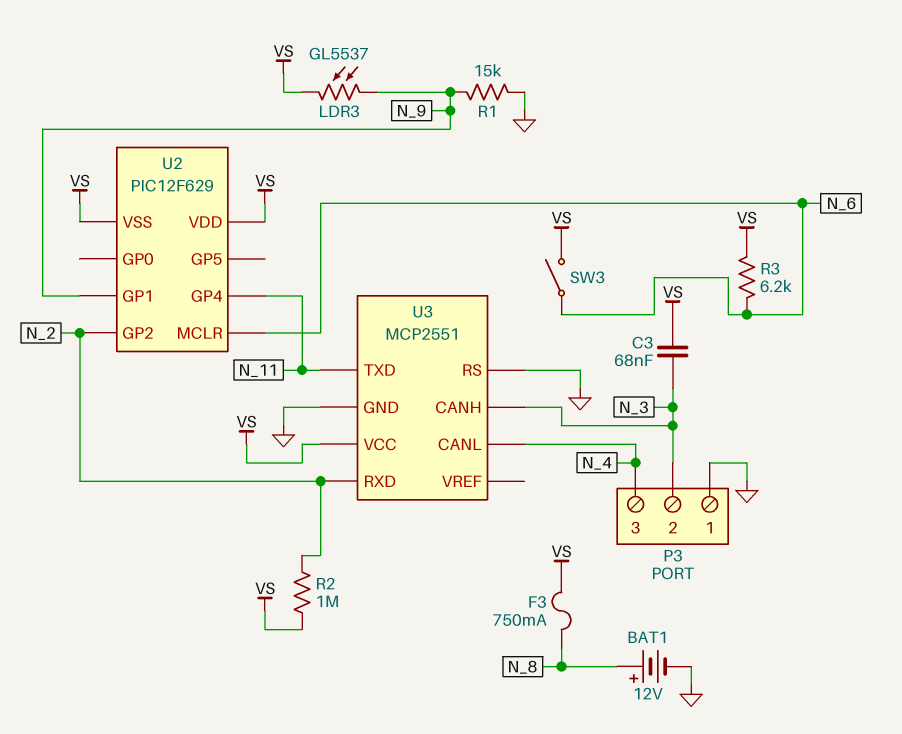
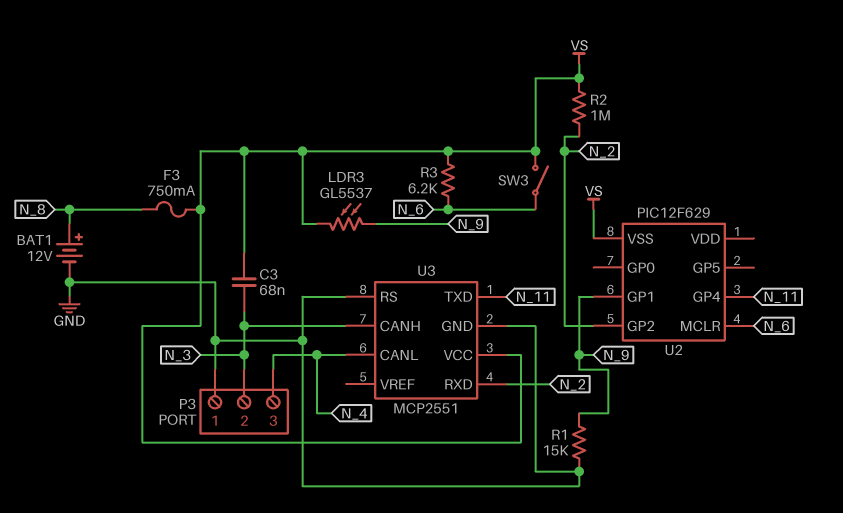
U2 pin VDD: VS -> none

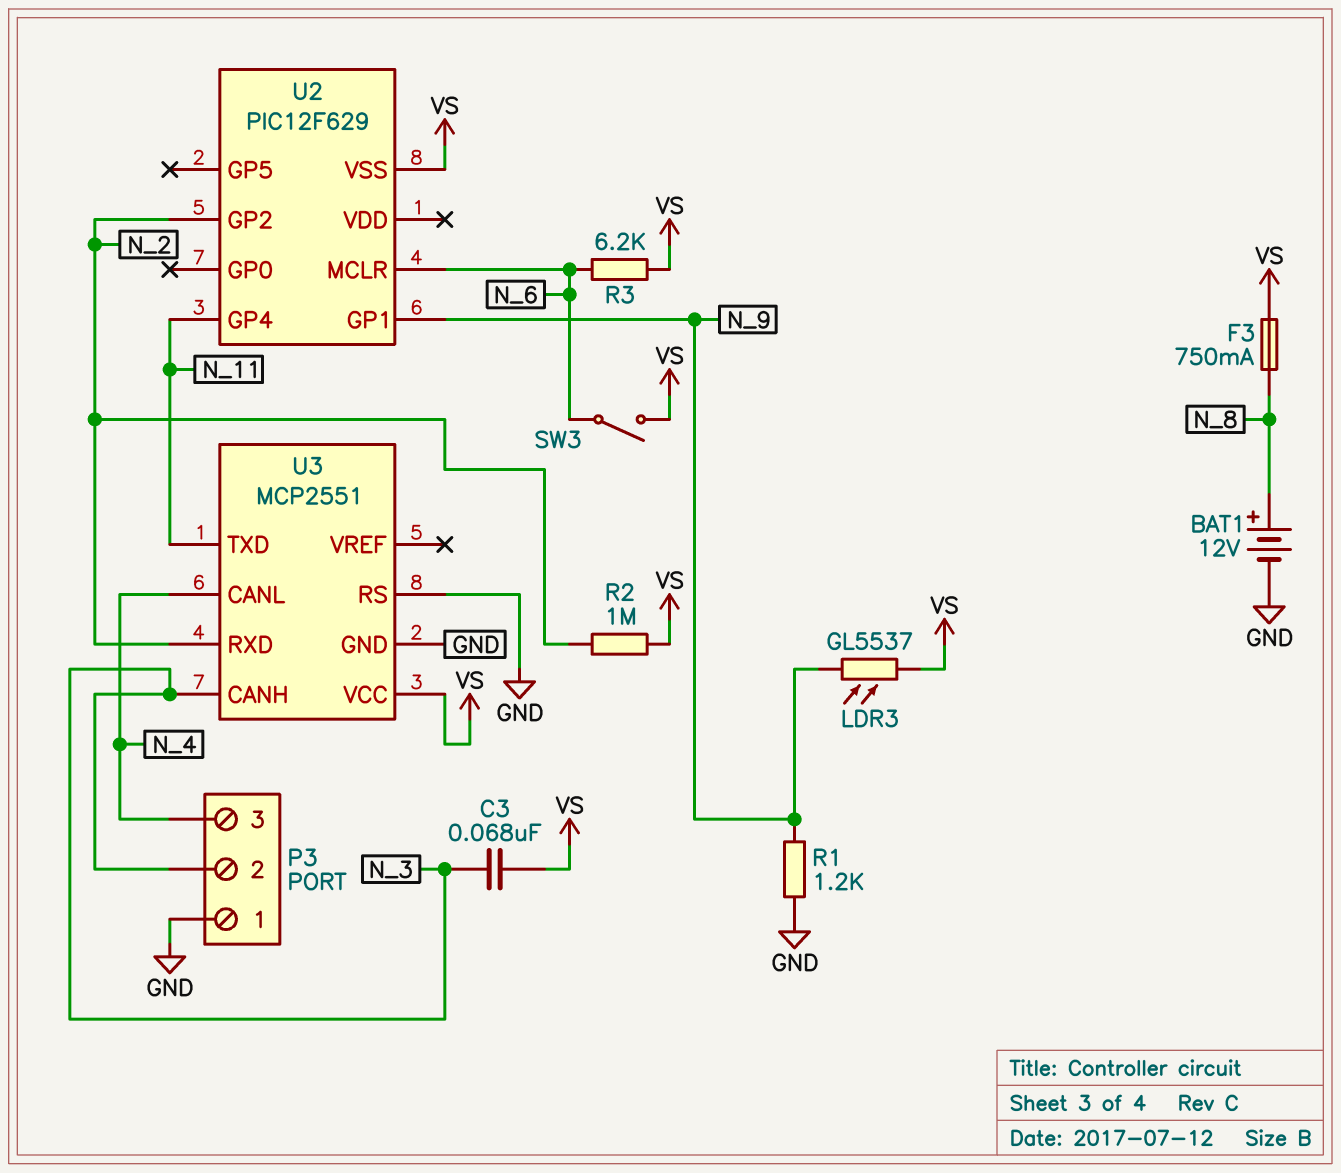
R1: 15k (GND, N_9) -> 1.2k (GND, N_9)

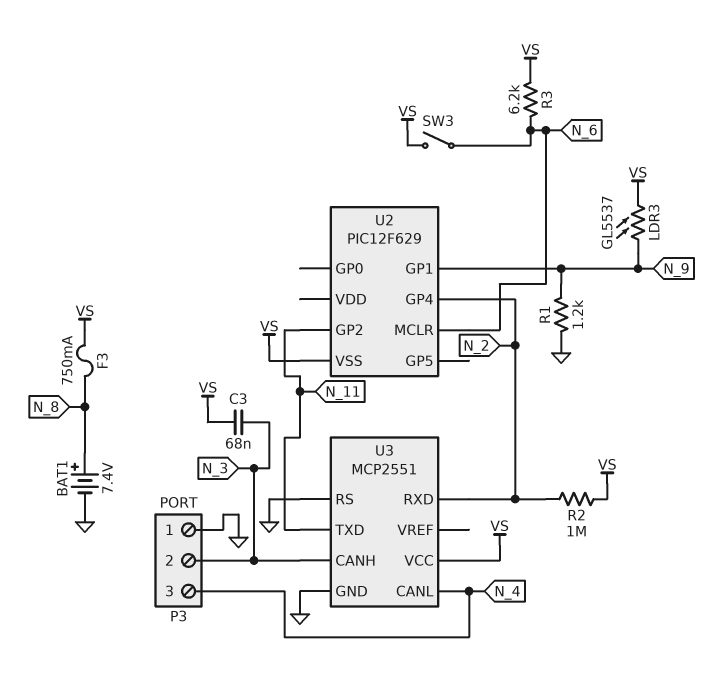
BAT1: 12V (plus N_8, minus GND) -> 7.4V (plus N_8, minus GND)
U2 pin GP2: N_2 -> N_11
U2 pin GP4: N_11 -> N_2

